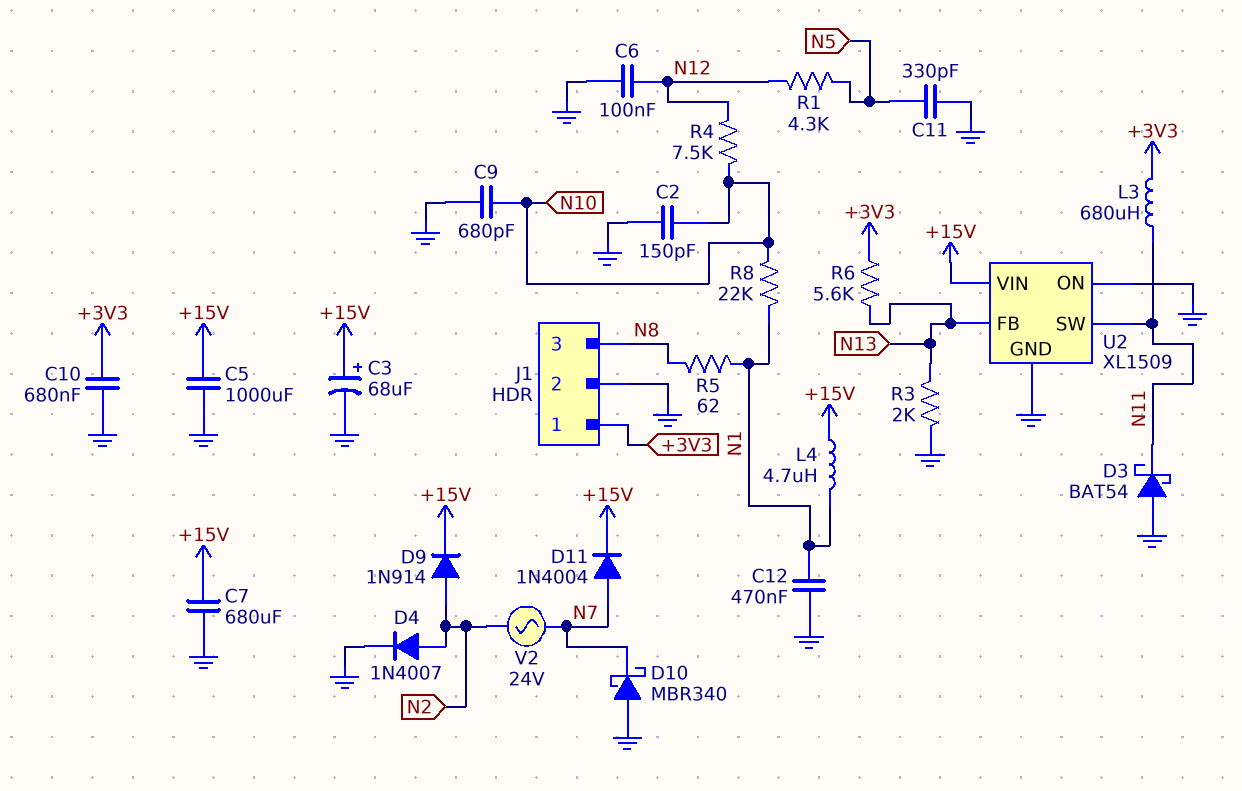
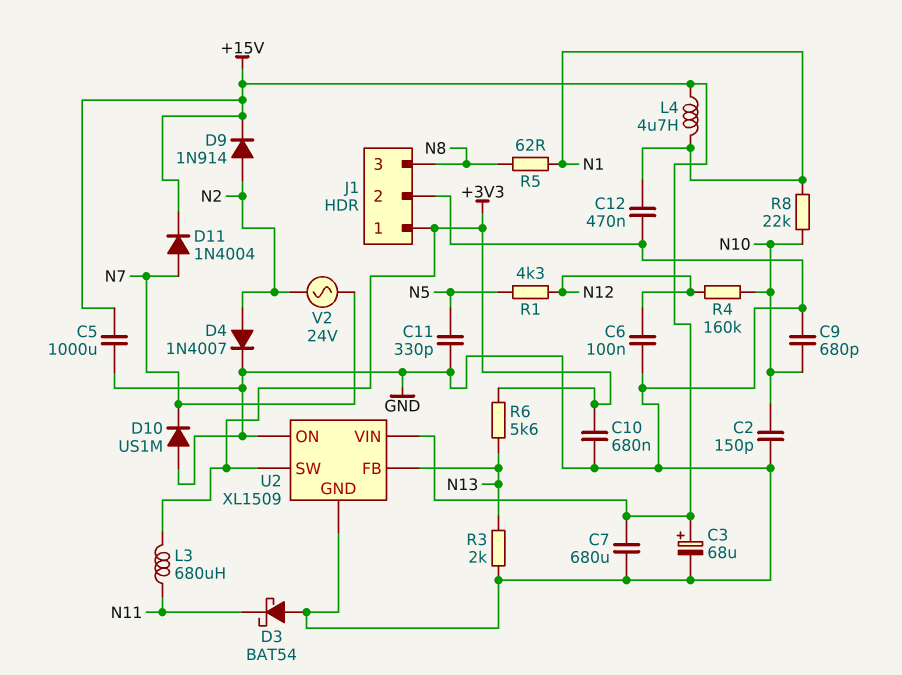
D10: schottky MBR340 (A GND, K N7) -> diode US1M (A GND, K N7)
R4: 7.5k (N10, N12) -> 160k (N10, N12)
U2 pin SW: N11 -> +3V3

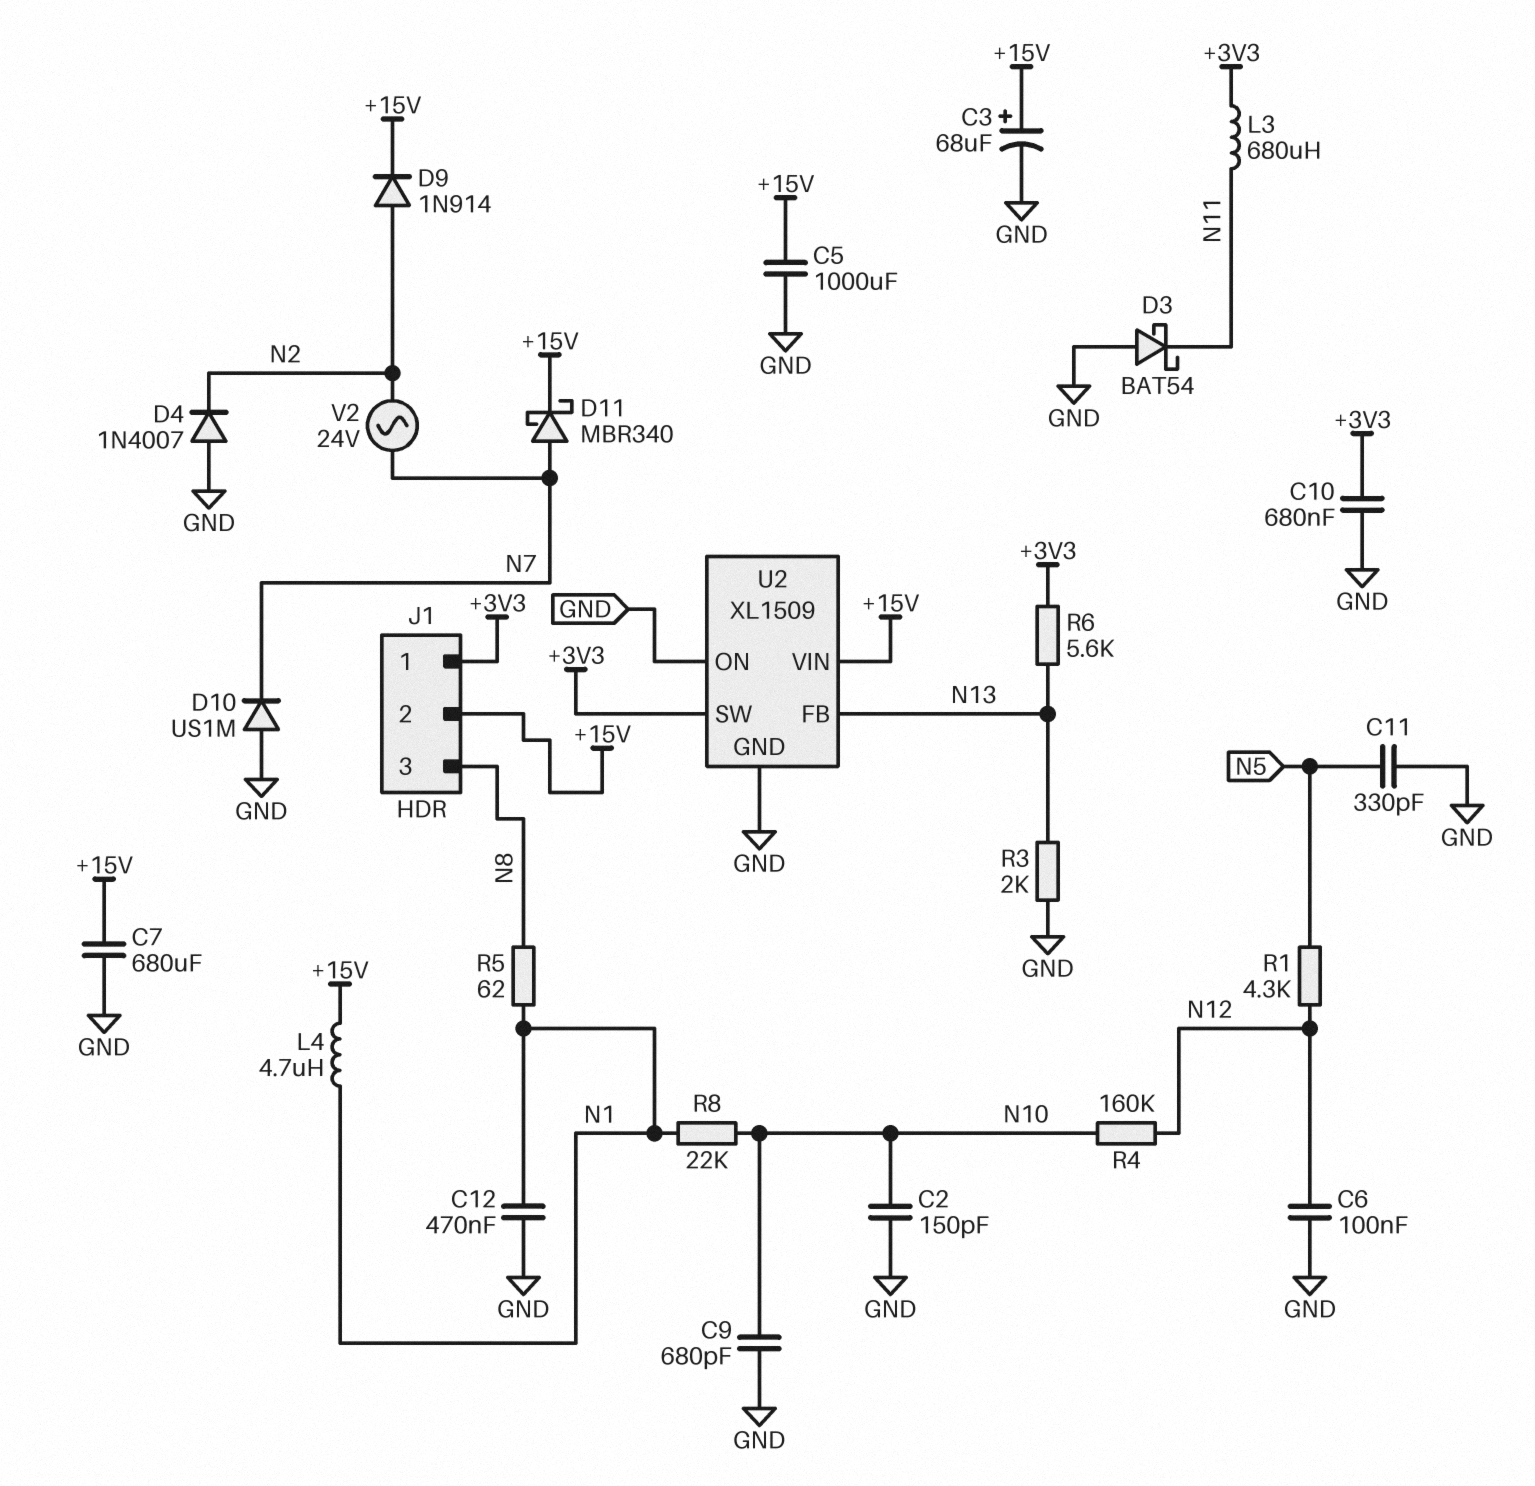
D4: diode 1N4007 (A N2, K GND) -> diode 1N4007 (A GND, K N2)
D11: diode 1N4004 (A N7, K +15V) -> schottky MBR340 (A N7, K +15V)
J1 pin 2: GND -> +15V

